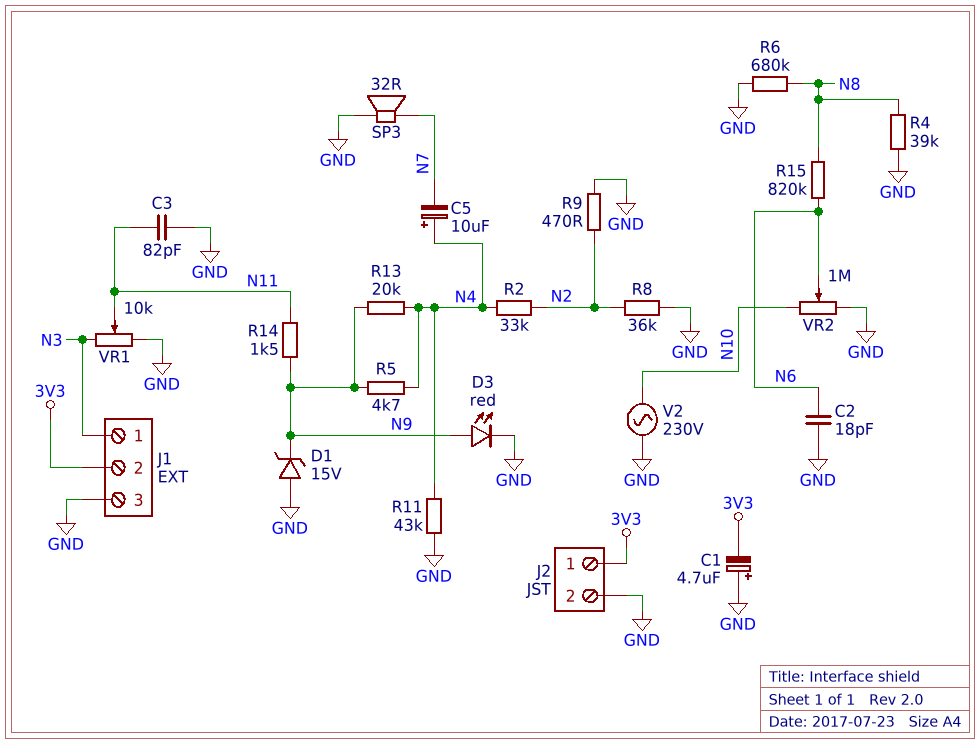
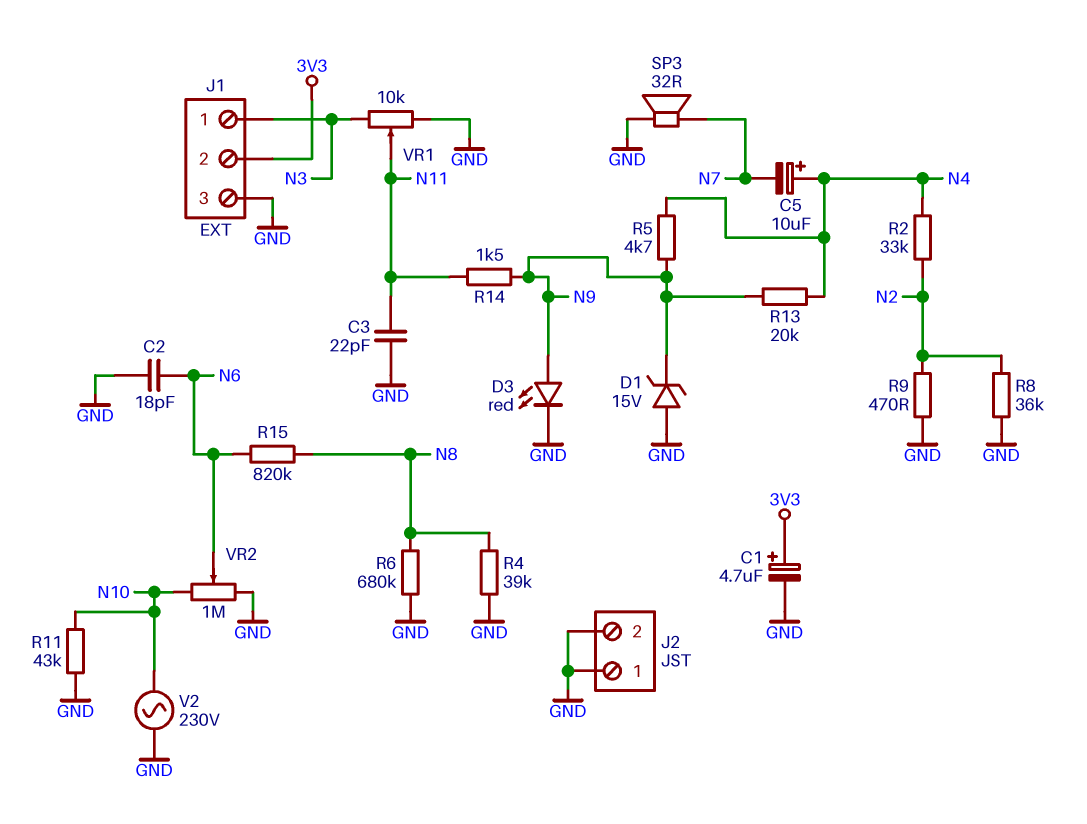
C1: 4.7uF (plus GND, minus 3V3) -> 4.7uF (plus 3V3, minus GND)
C3: 82pF (GND, N11) -> 22pF (GND, N11)
J2 pin 1: 3V3 -> GND
R11: 43k (GND, N4) -> 43k (GND, N10)

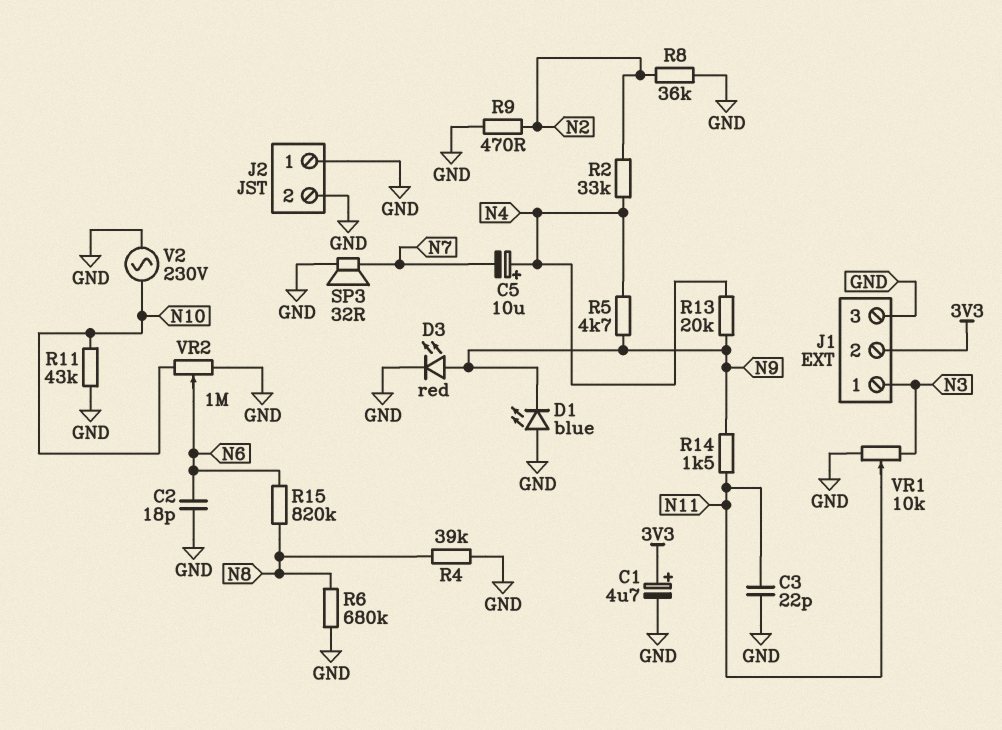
D1: zener 15V (A GND, K N9) -> LED blue (A GND, K N9)

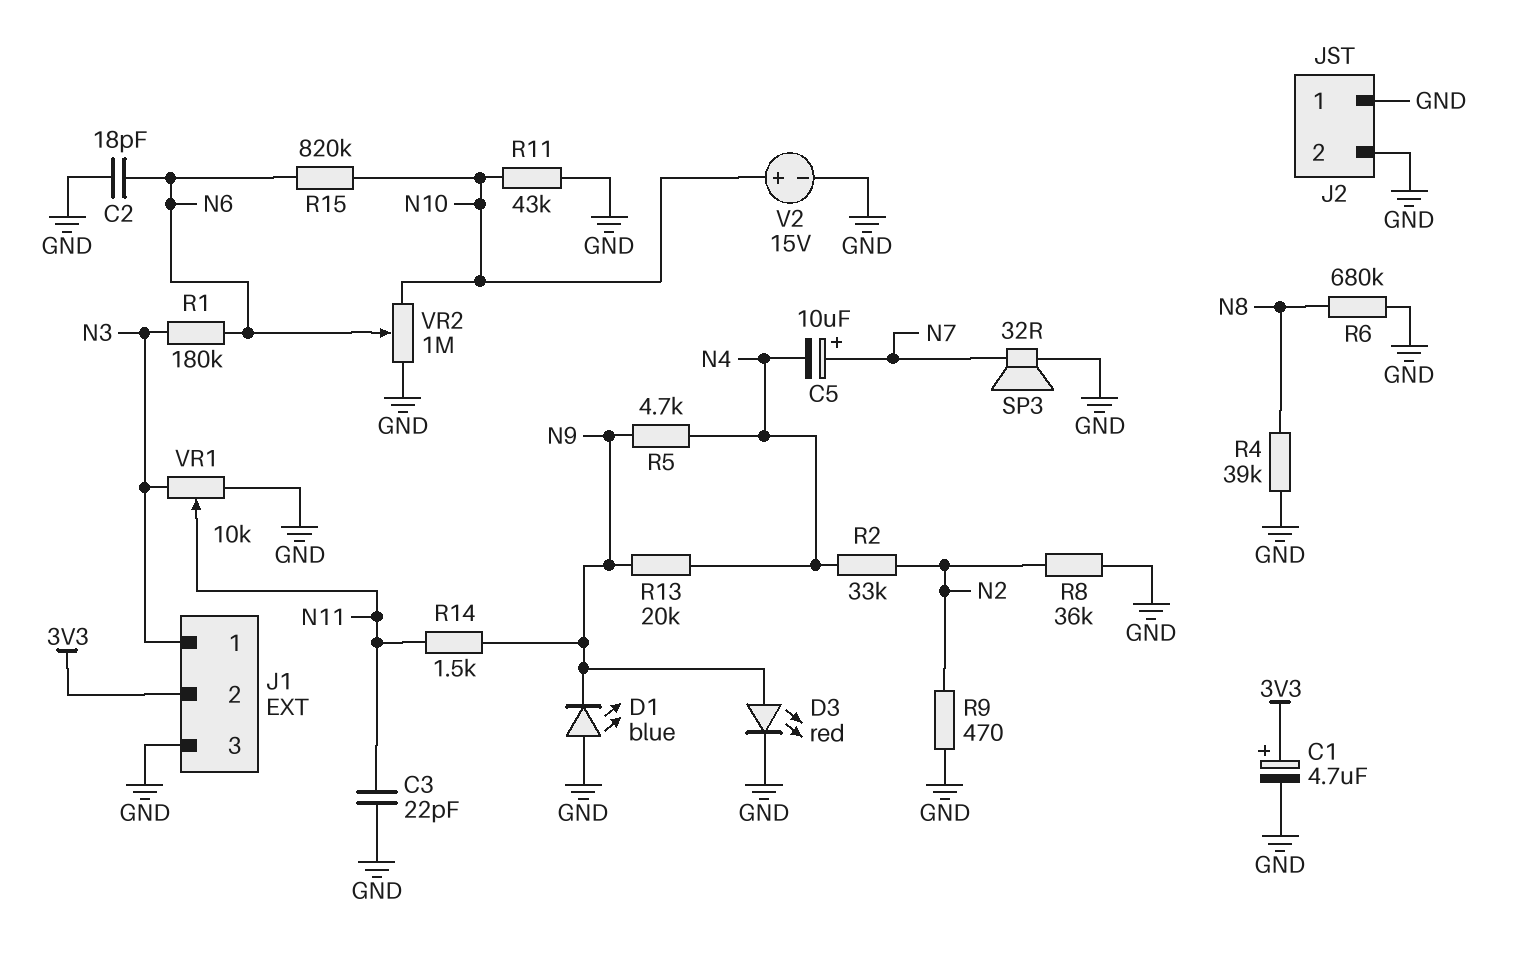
C5: 10uF (plus N4, minus N7) -> 10uF (plus N7, minus N4)
R1: none -> 180k (N3, N6)
R15: 820k (N6, N8) -> 820k (N6, N10)
V2: AC 230V (GND, N10) -> 15V (plus N10, minus GND)

